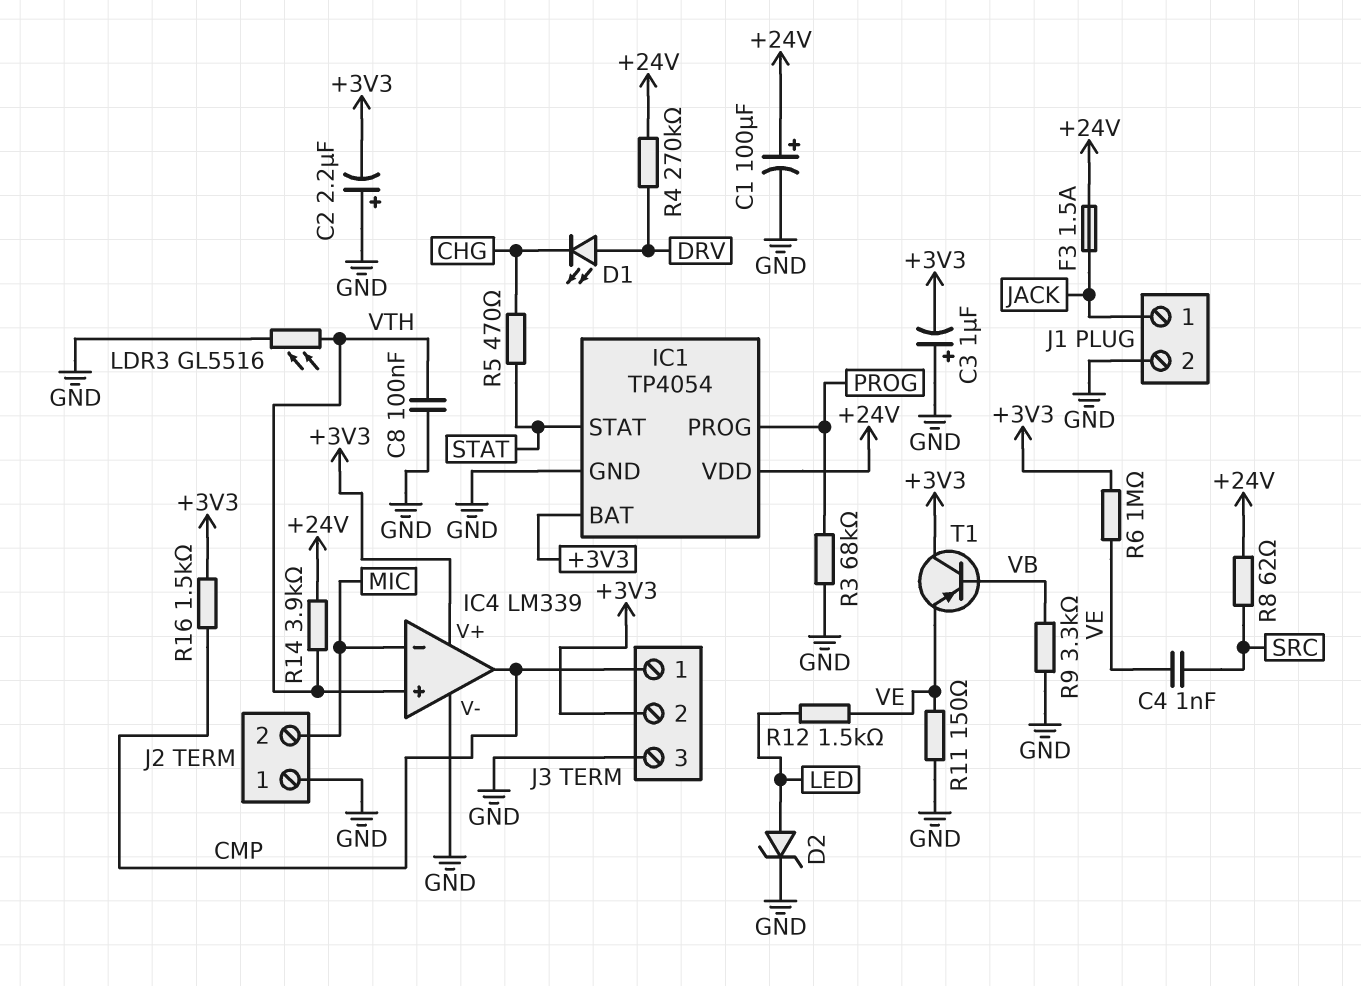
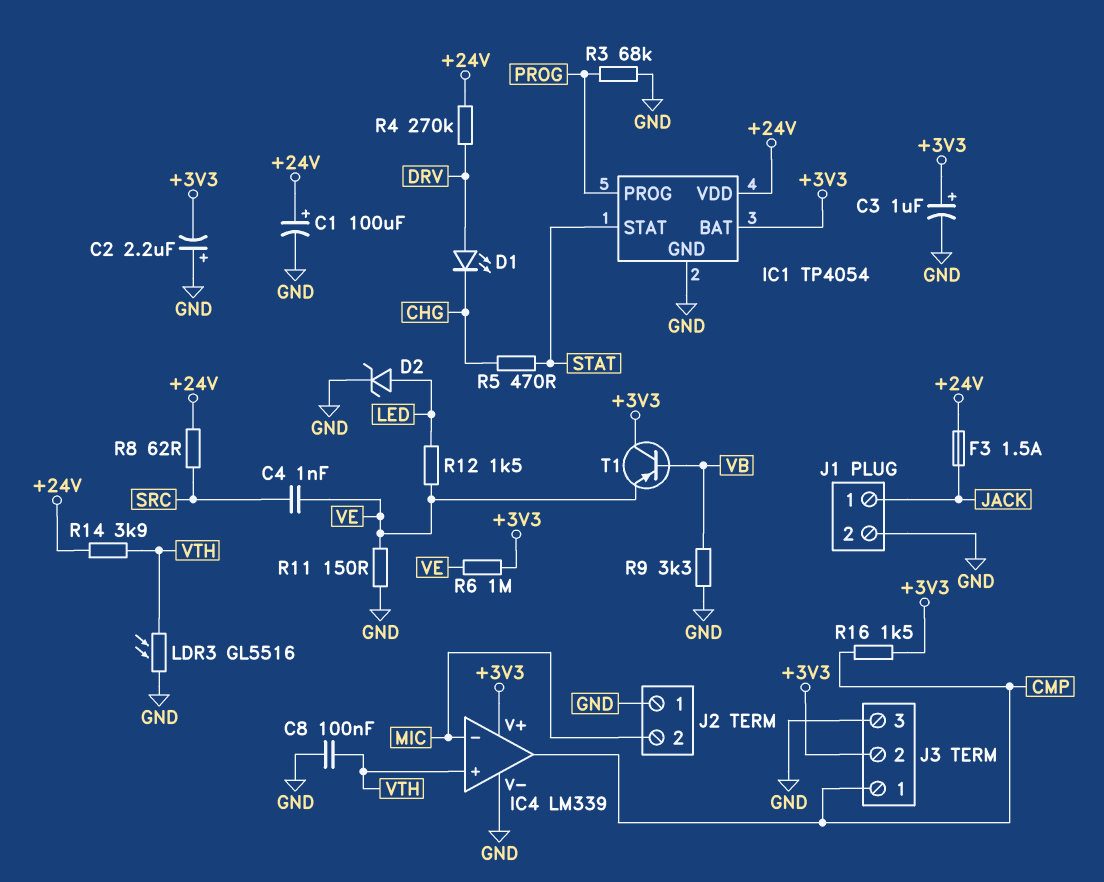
C3: 1uF (plus GND, minus +3V3) -> 1uF (plus +3V3, minus GND)

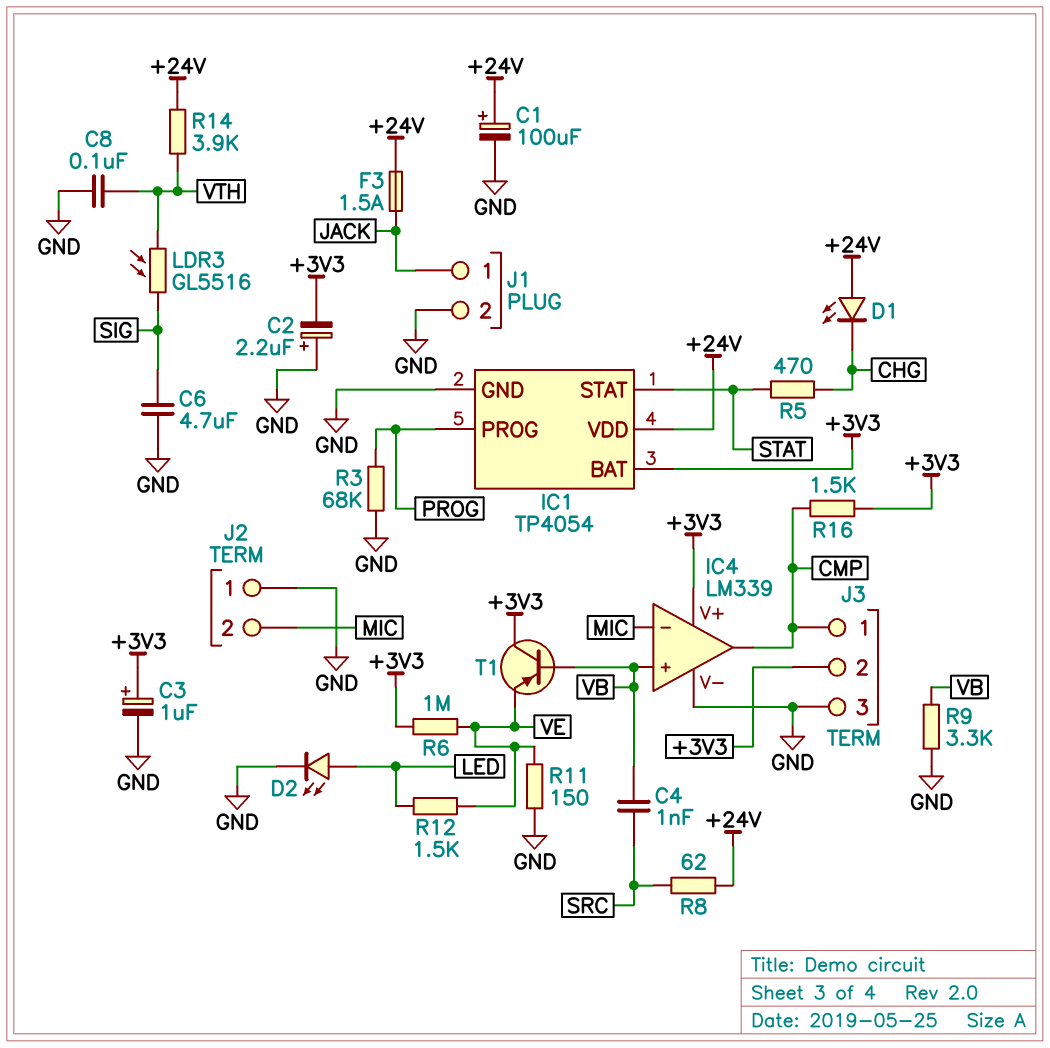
C4: 1nF (SRC, VE) -> 1nF (SRC, VB)
C6: none -> 4.7uF (GND, SIG)
D1: LED (A DRV, K CHG) -> LED (A +24V, K CHG)
D2: zener (A LED, K GND) -> LED (A LED, K GND)
IC4 pin in+: VTH -> VB
LDR3: GL5516 (GND, VTH) -> GL5516 (SIG, VTH)
R4: 270k (+24V, DRV) -> none

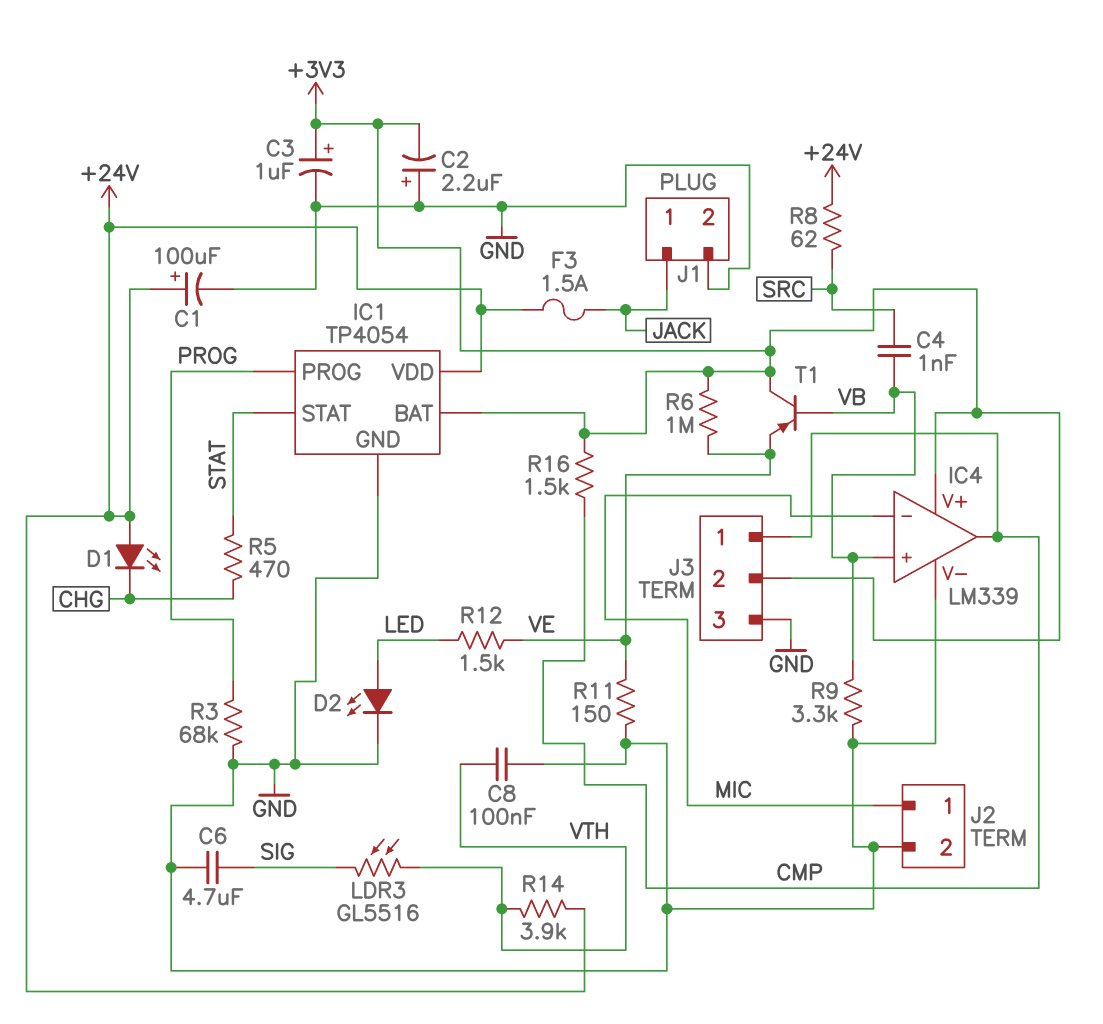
J2 pin 1: GND -> MIC
J2 pin 2: MIC -> GND

